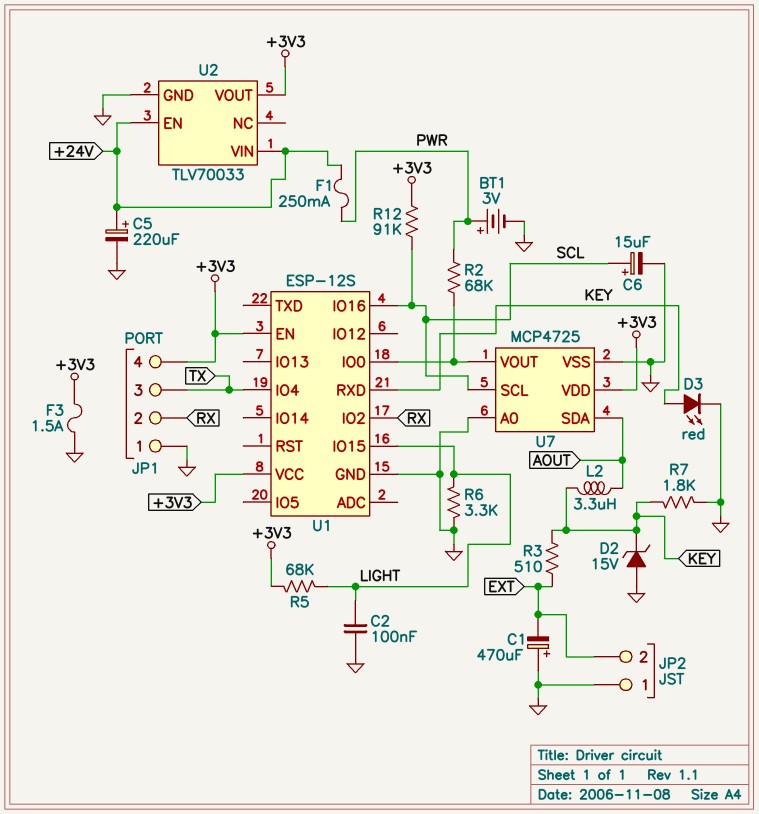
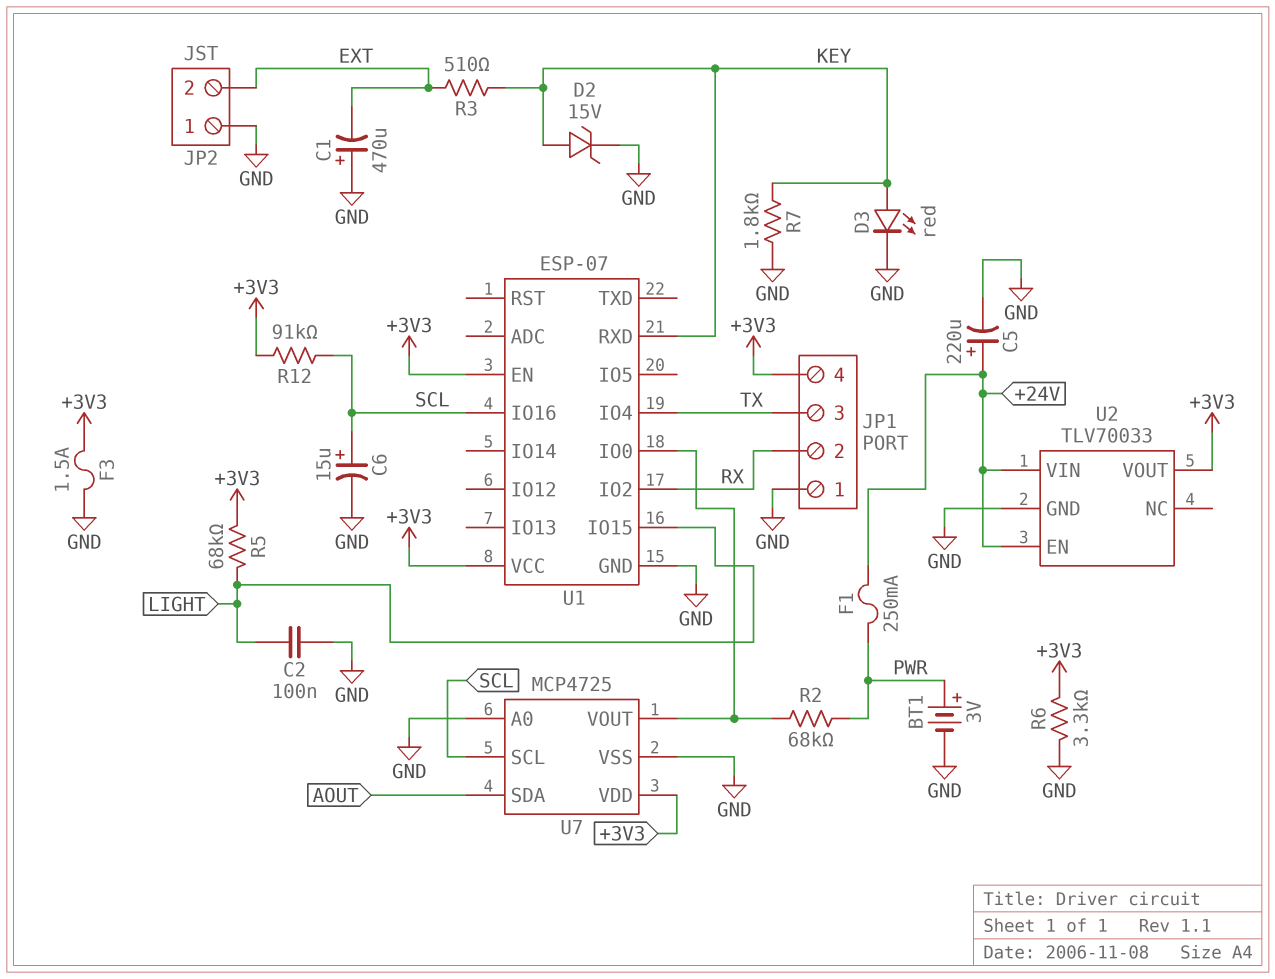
D2: zener 15V (A GND, K KEY) -> zener 15V (A KEY, K GND)
L2: 3.3uH (AOUT, KEY) -> none
R6: 3.3k (GND, LIGHT) -> 3.3k (+3V3, GND)
U1: ESP-12S -> ESP-07

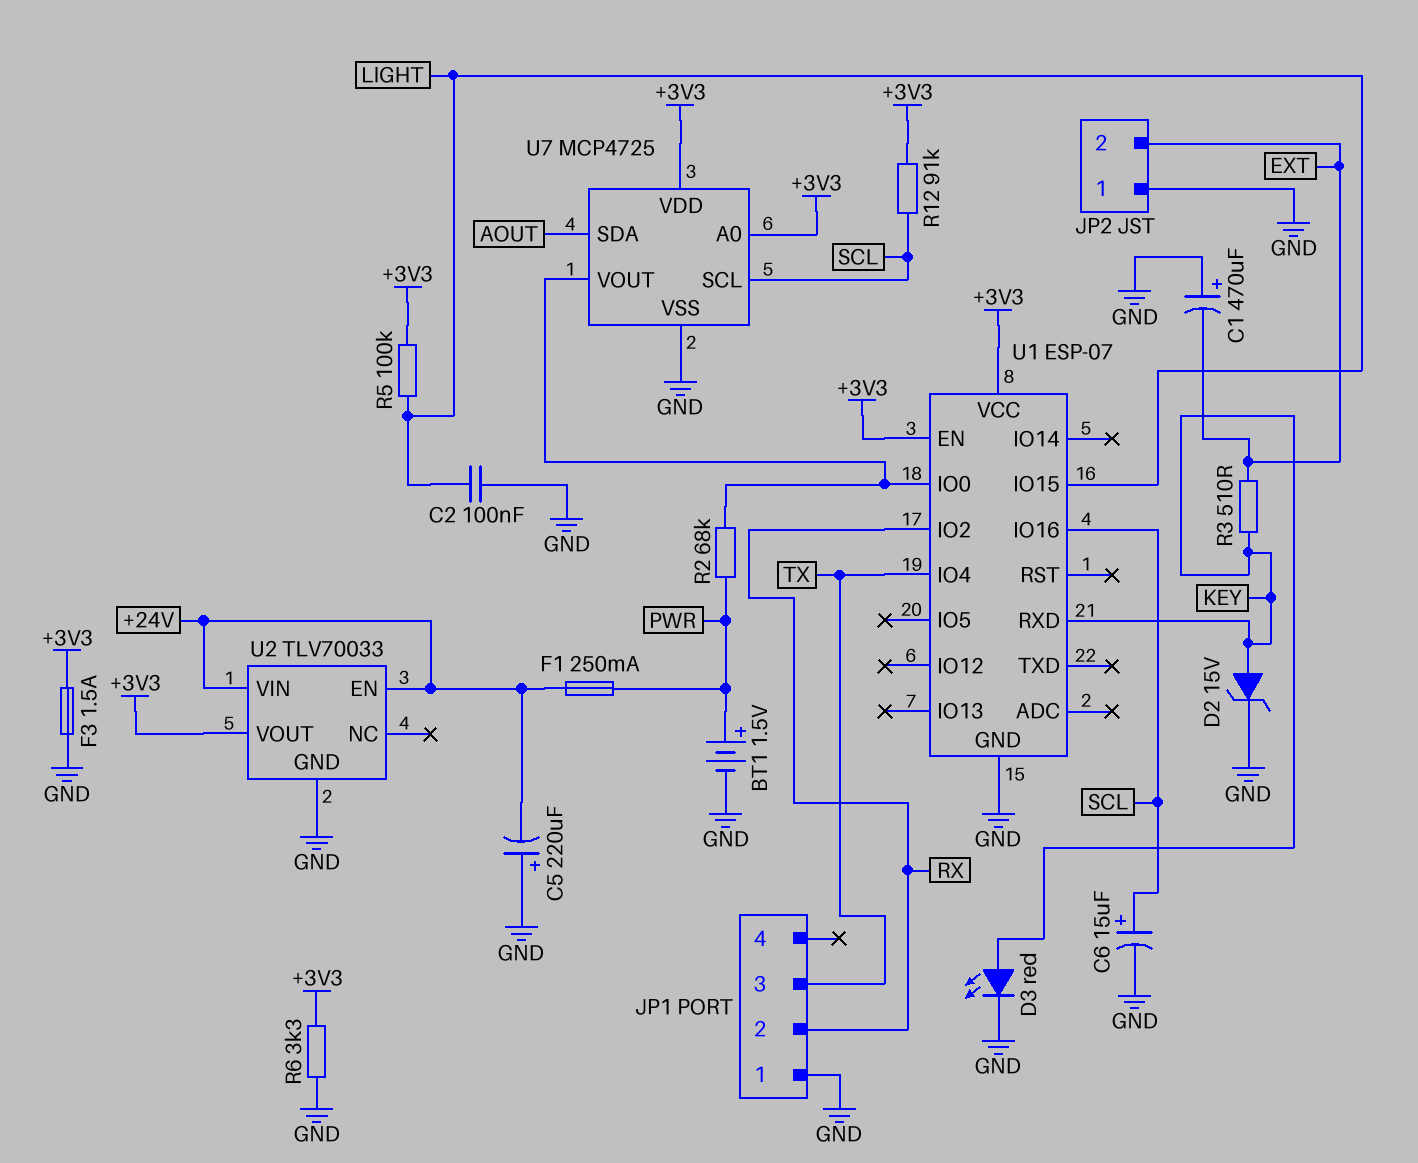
BT1: 3V (plus PWR, minus GND) -> 1.5V (plus PWR, minus GND)
C5: 220uF (plus +24V, minus GND) -> 220uF (plus GND, minus +24V)
JP1 pin 4: +3V3 -> none
R5: 68k (+3V3, LIGHT) -> 100k (+3V3, LIGHT)
R7: 1.8k (GND, KEY) -> none
U7 pin A0: GND -> +3V3

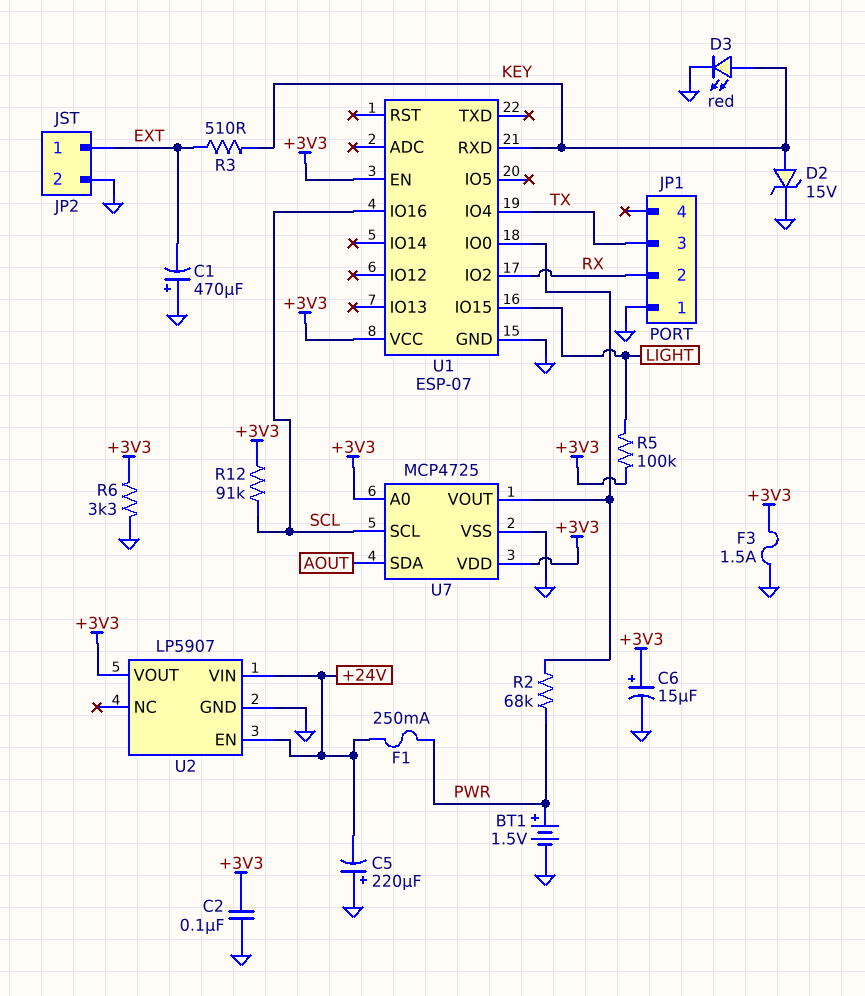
C2: 100nF (GND, LIGHT) -> 100nF (+3V3, GND)
C6: 15uF (plus SCL, minus GND) -> 15uF (plus +3V3, minus GND)
JP2 pin 1: GND -> EXT
JP2 pin 2: EXT -> GND
U2: TLV70033 -> LP5907

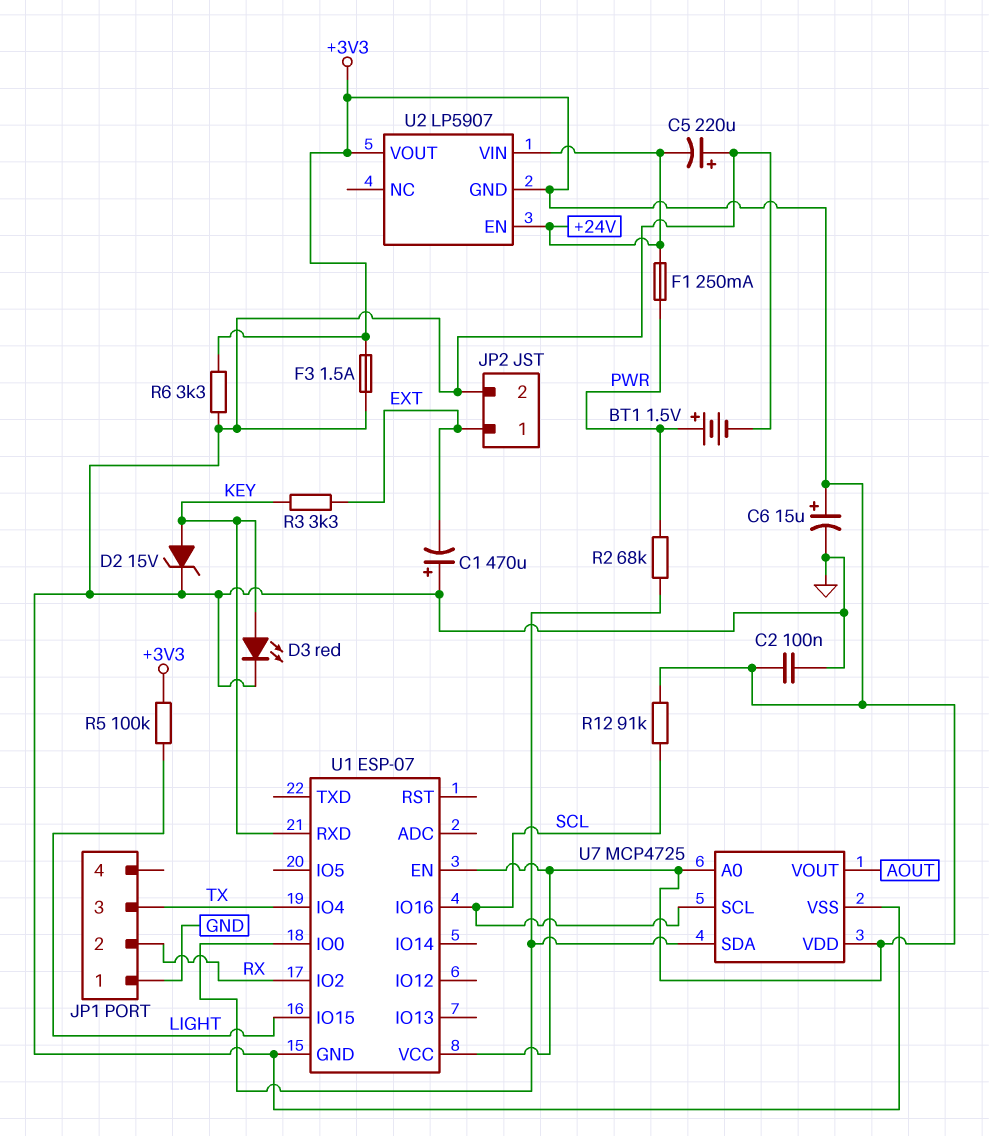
R3: 510 (EXT, KEY) -> 3.3k (EXT, KEY)
U2 pin GND: GND -> +3V3
U7 pin SDA: AOUT -> U1/IO0
U7 pin VOUT: U1/IO0 -> AOUT

